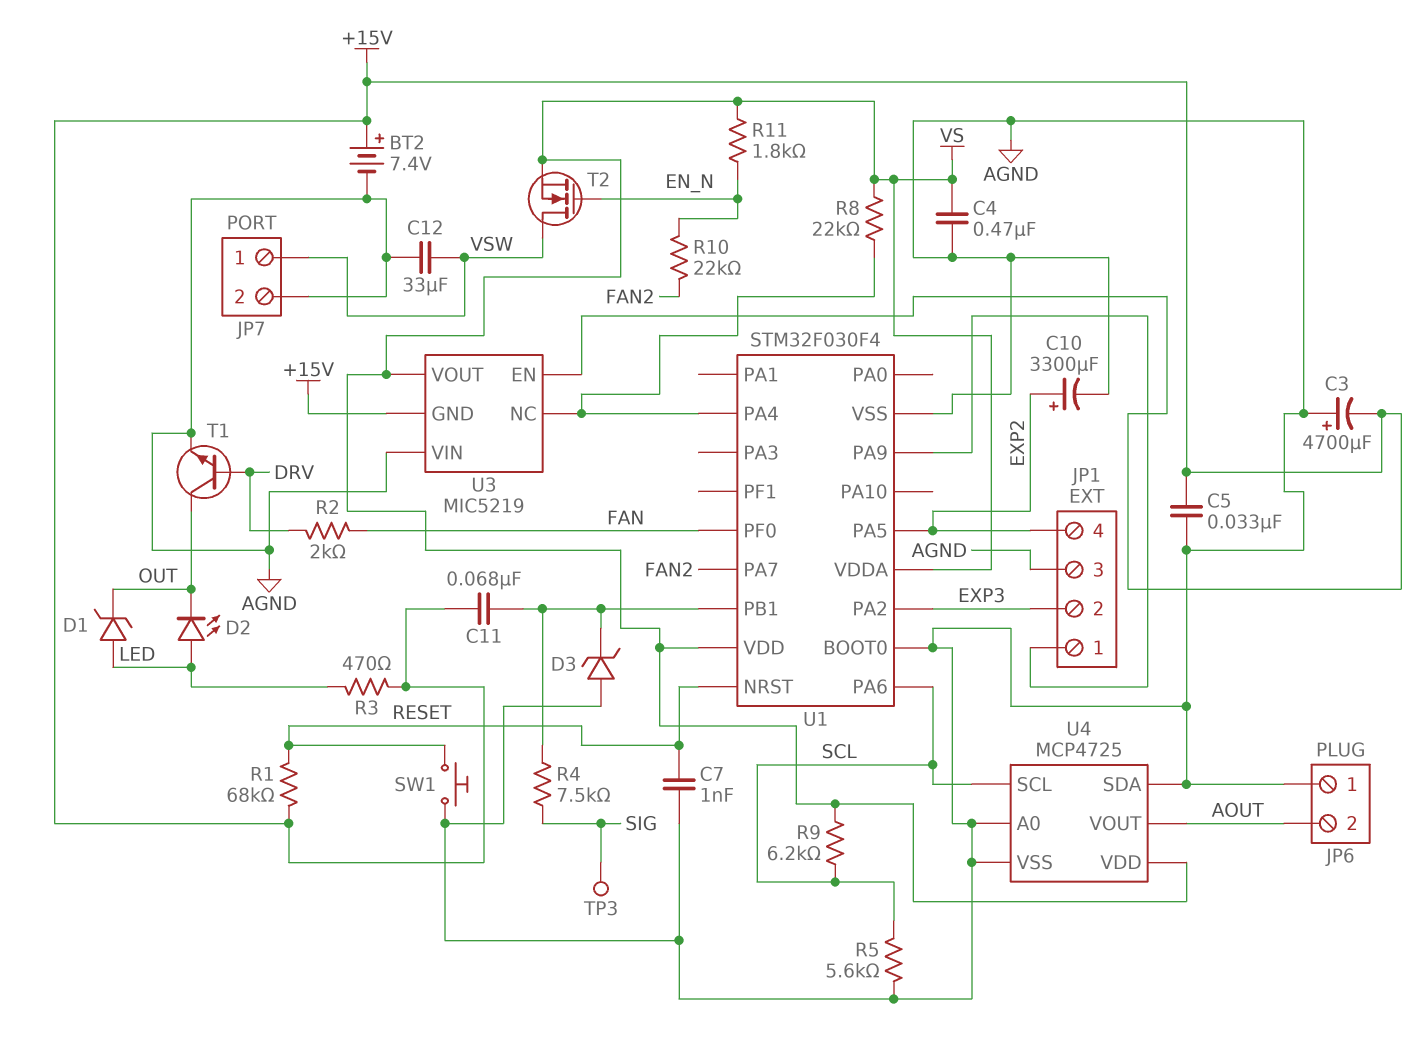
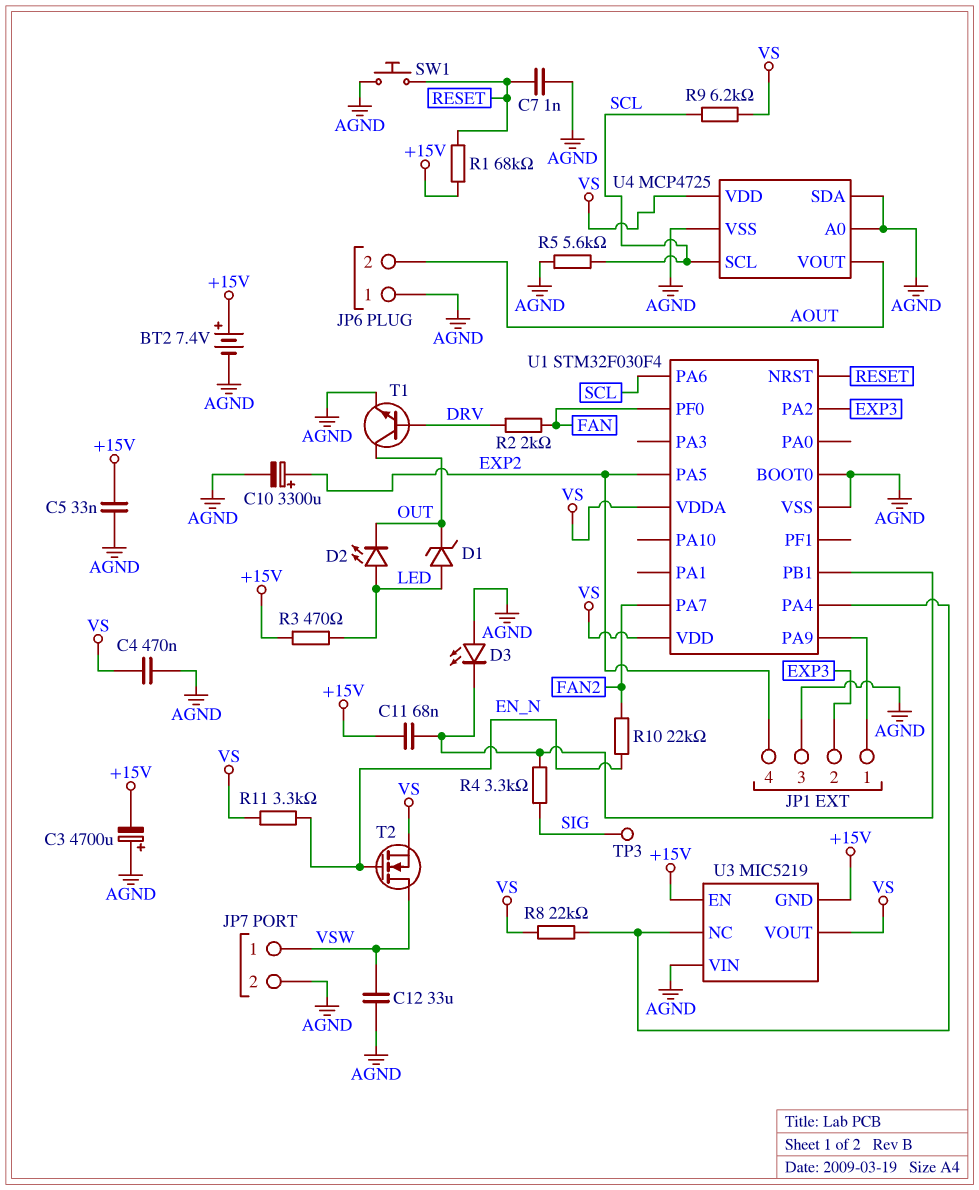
D3: zener (A AGND, K U1/PB1) -> LED (A AGND, K U1/PB1)
R4: 7.5k (SIG, U1/PB1) -> 3.3k (SIG, U1/PB1)
R11: 1.8k (EN_N, VS) -> 3.3k (EN_N, VS)

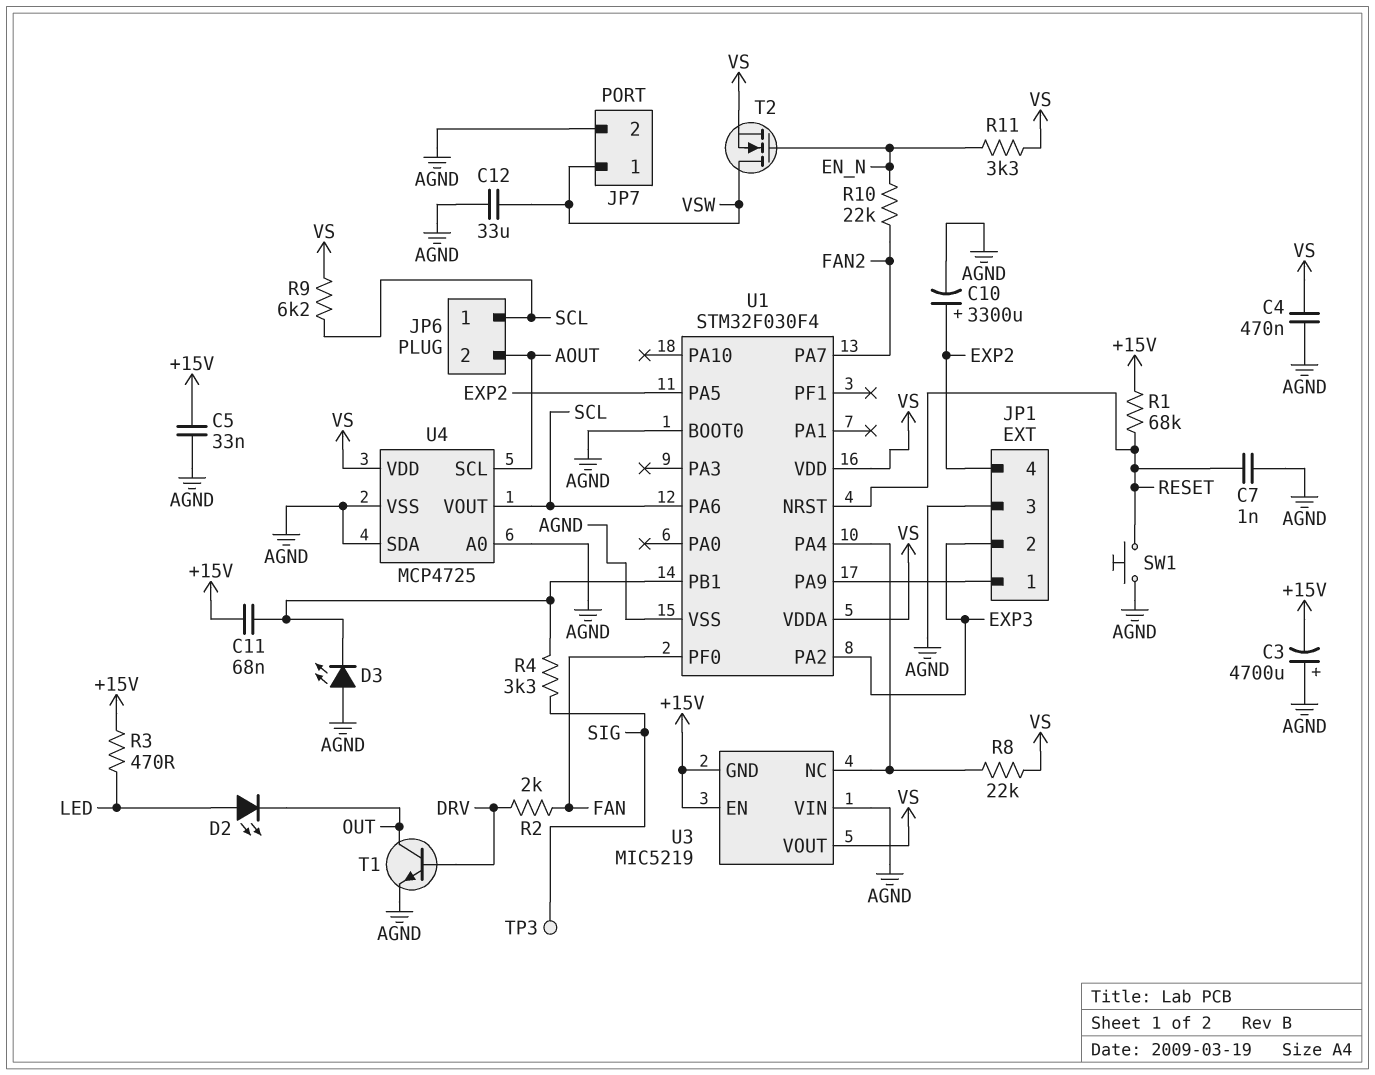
BT2: 7.4V (plus +15V, minus AGND) -> none
D1: zener (A LED, K OUT) -> none
JP6 pin 1: AGND -> SCL
R5: 5.6k (AGND, SCL) -> none
U4 pin SCL: SCL -> AOUT
U4 pin VOUT: AOUT -> SCL

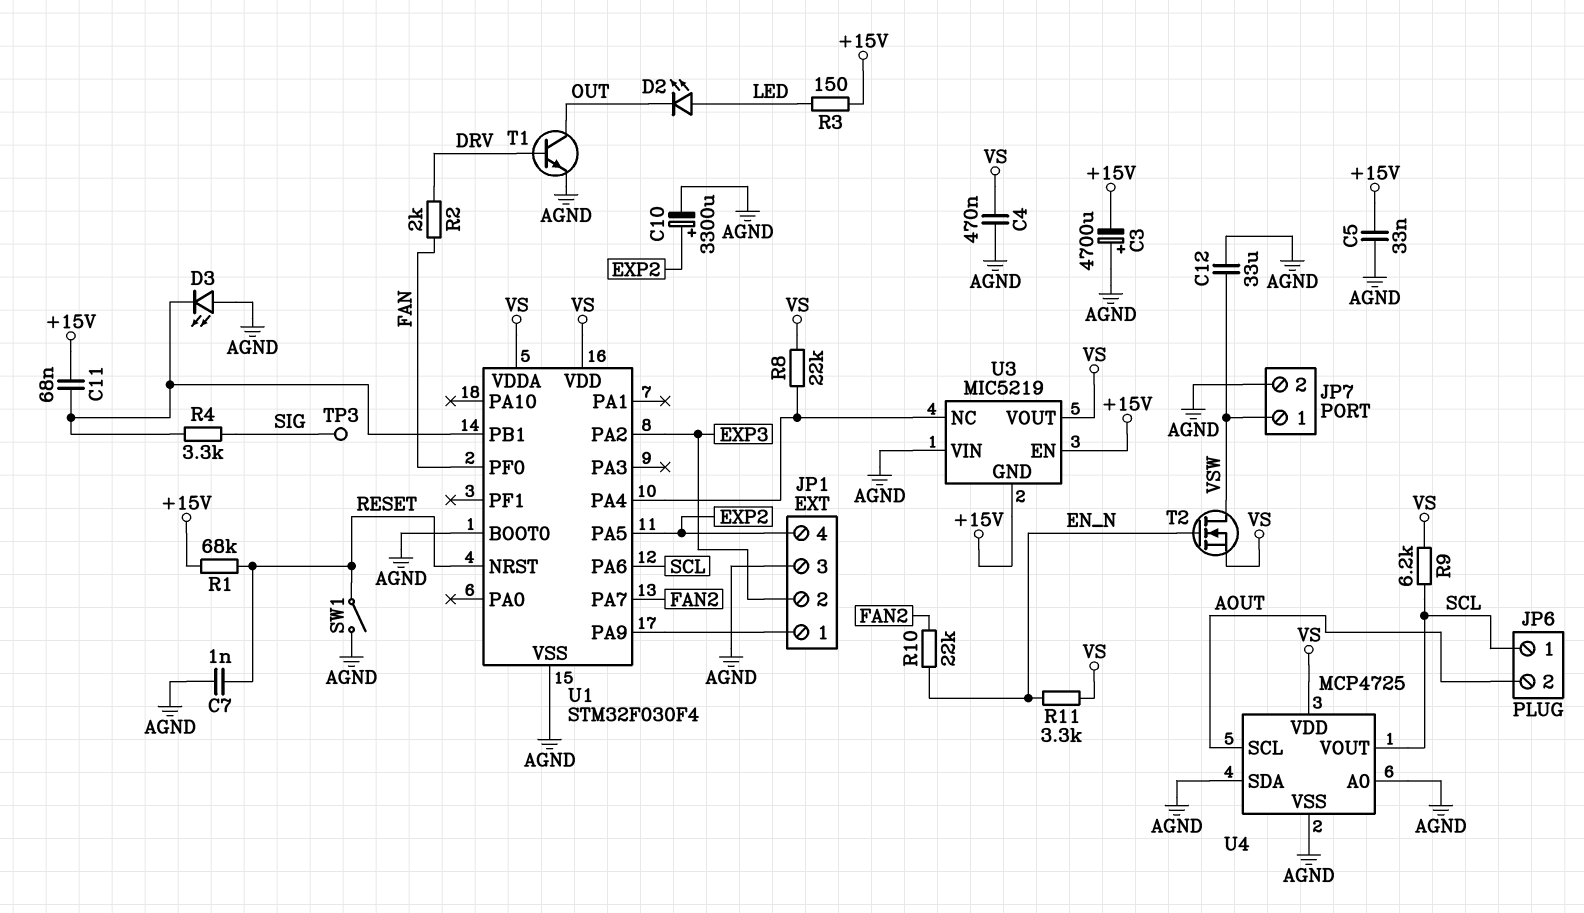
R3: 470 (+15V, LED) -> 150 (+15V, LED)
SW1: button (AGND, RESET) -> switch (AGND, RESET)

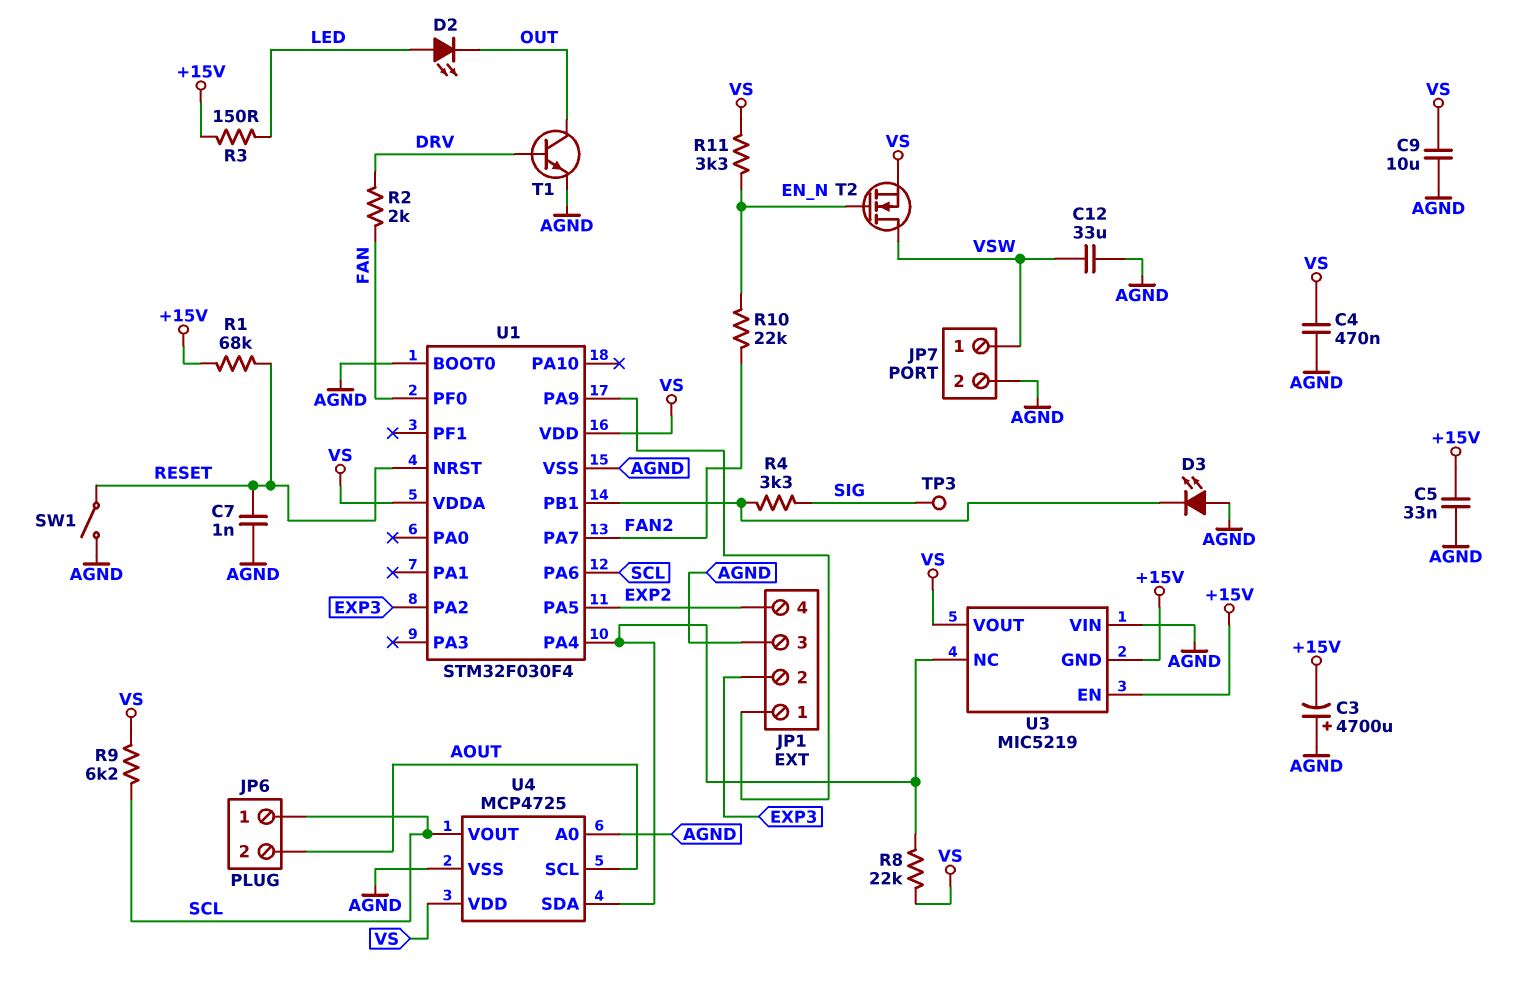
C9: none -> 10uF (AGND, VS)
C10: 3300uF (plus EXP2, minus AGND) -> none
C11: 68nF (+15V, U1/PB1) -> none
U4 pin SDA: AGND -> U1/PA4

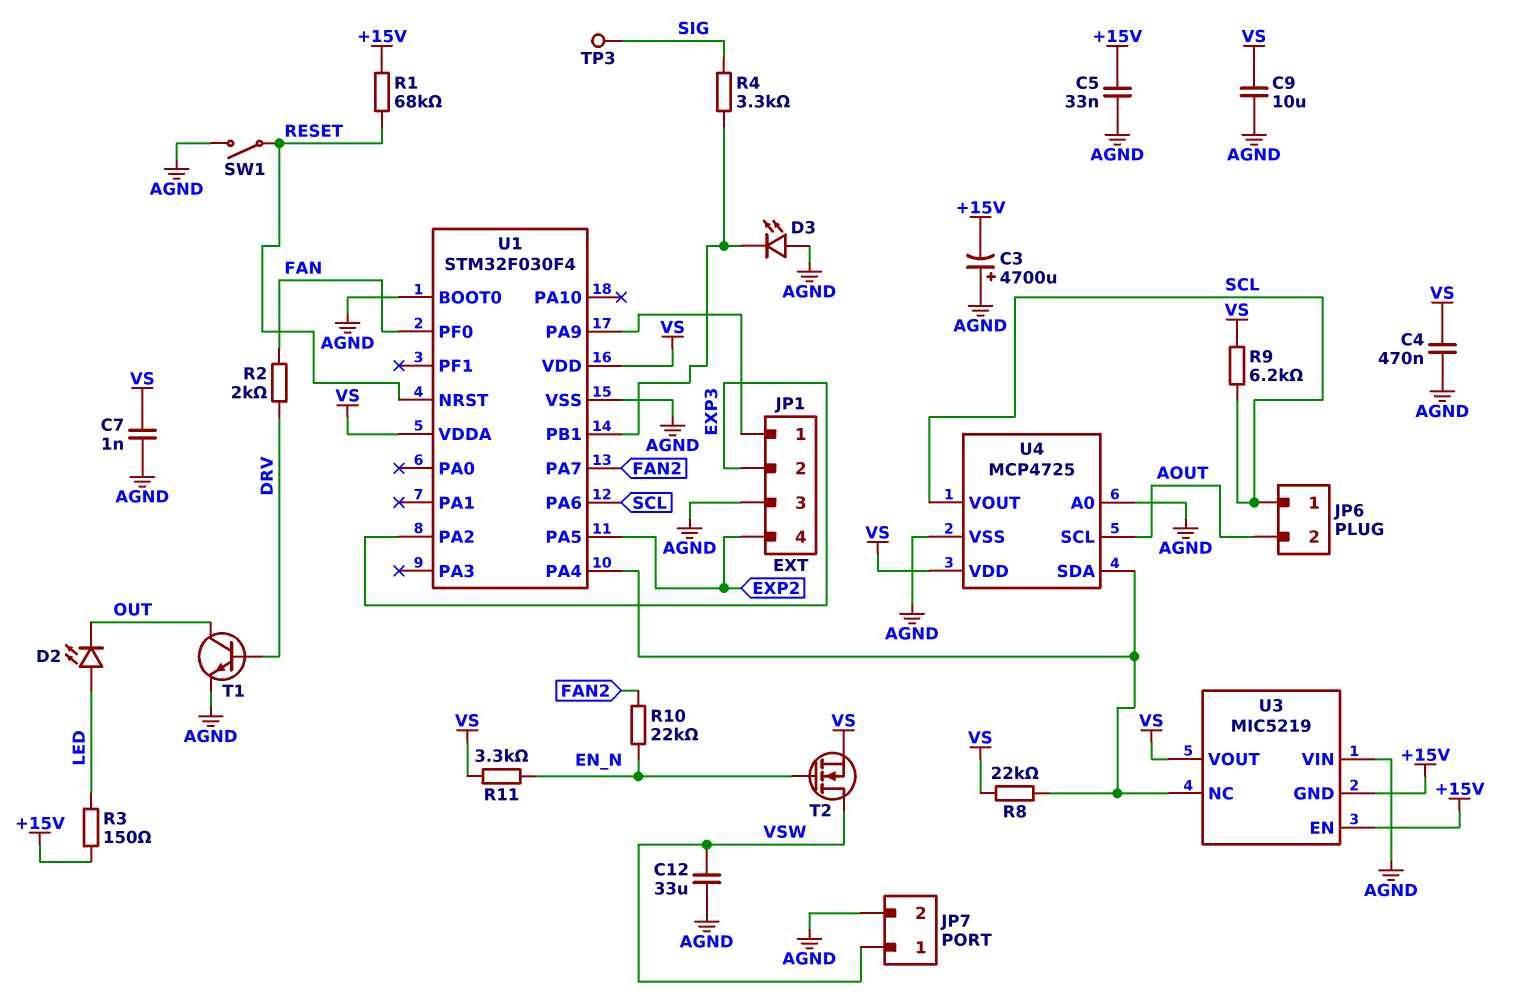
C7: 1nF (AGND, RESET) -> 1nF (AGND, VS)

